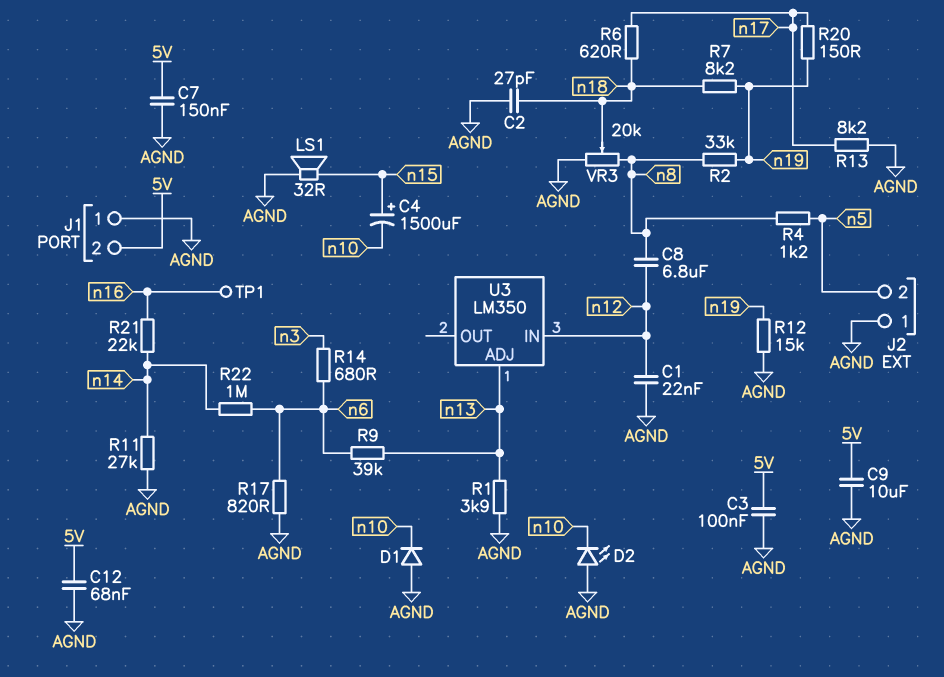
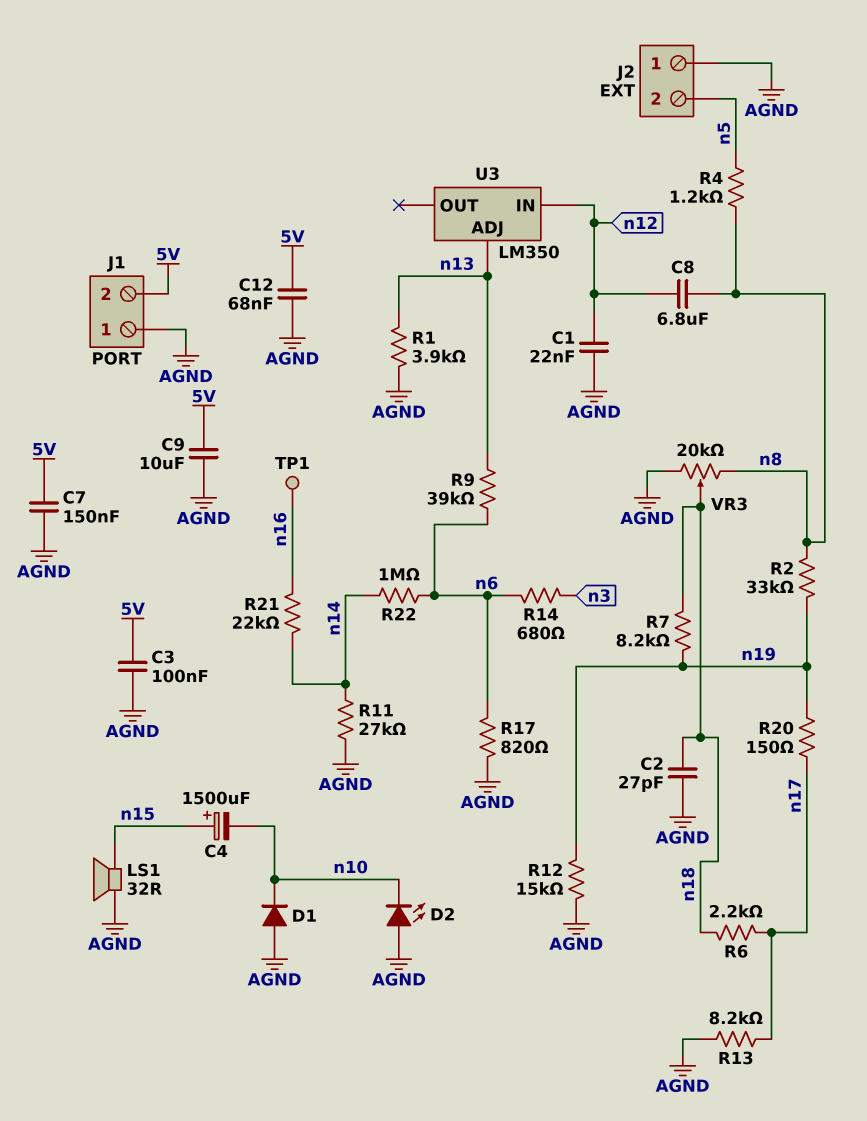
R6: 620 (n17, n18) -> 2.2k (n17, n18)

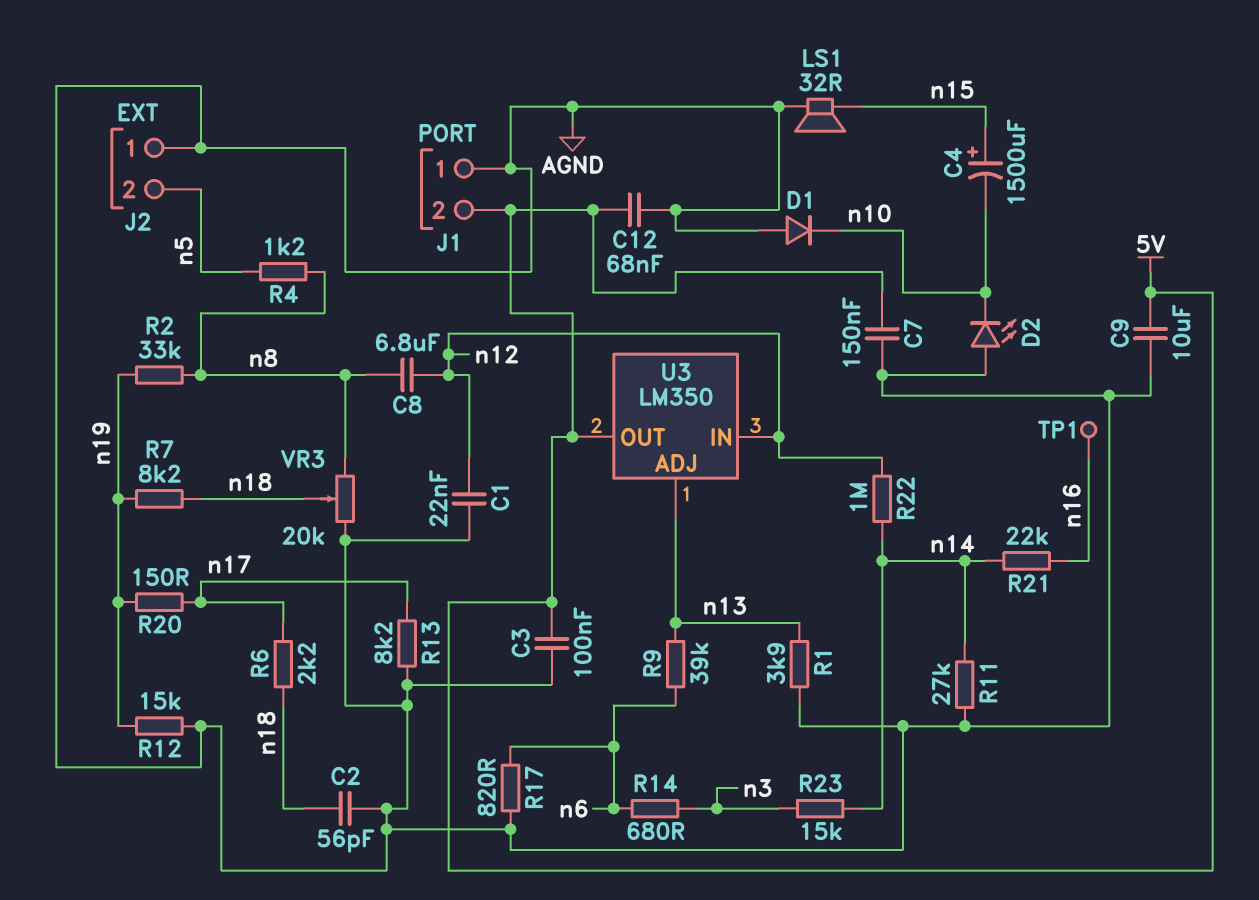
C2: 27pF (AGND, n18) -> 56pF (AGND, n18)
R22: 1M (n6, n14) -> 1M (n12, n14)
R23: none -> 15k (n3, n14)
U3 pin OUT: none -> 5V

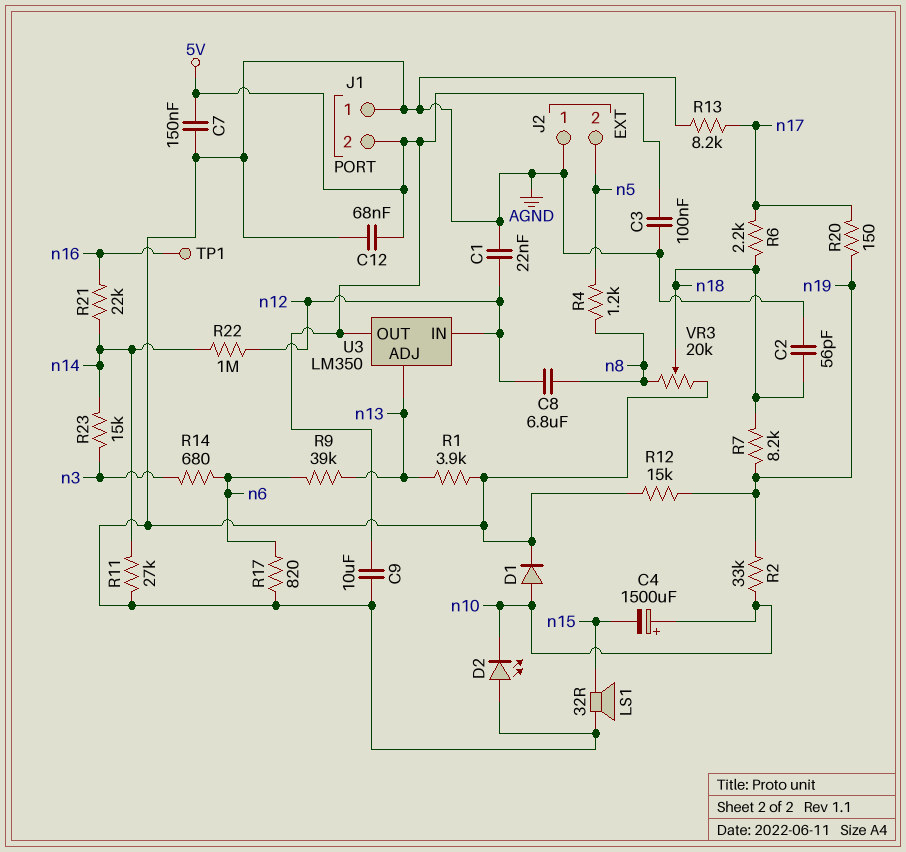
C4: 1500uF (plus n15, minus n10) -> 1500uF (plus n10, minus n15)
D1: diode (A AGND, K n10) -> diode (A n10, K AGND)
R2: 33k (n8, n19) -> 33k (n10, n19)

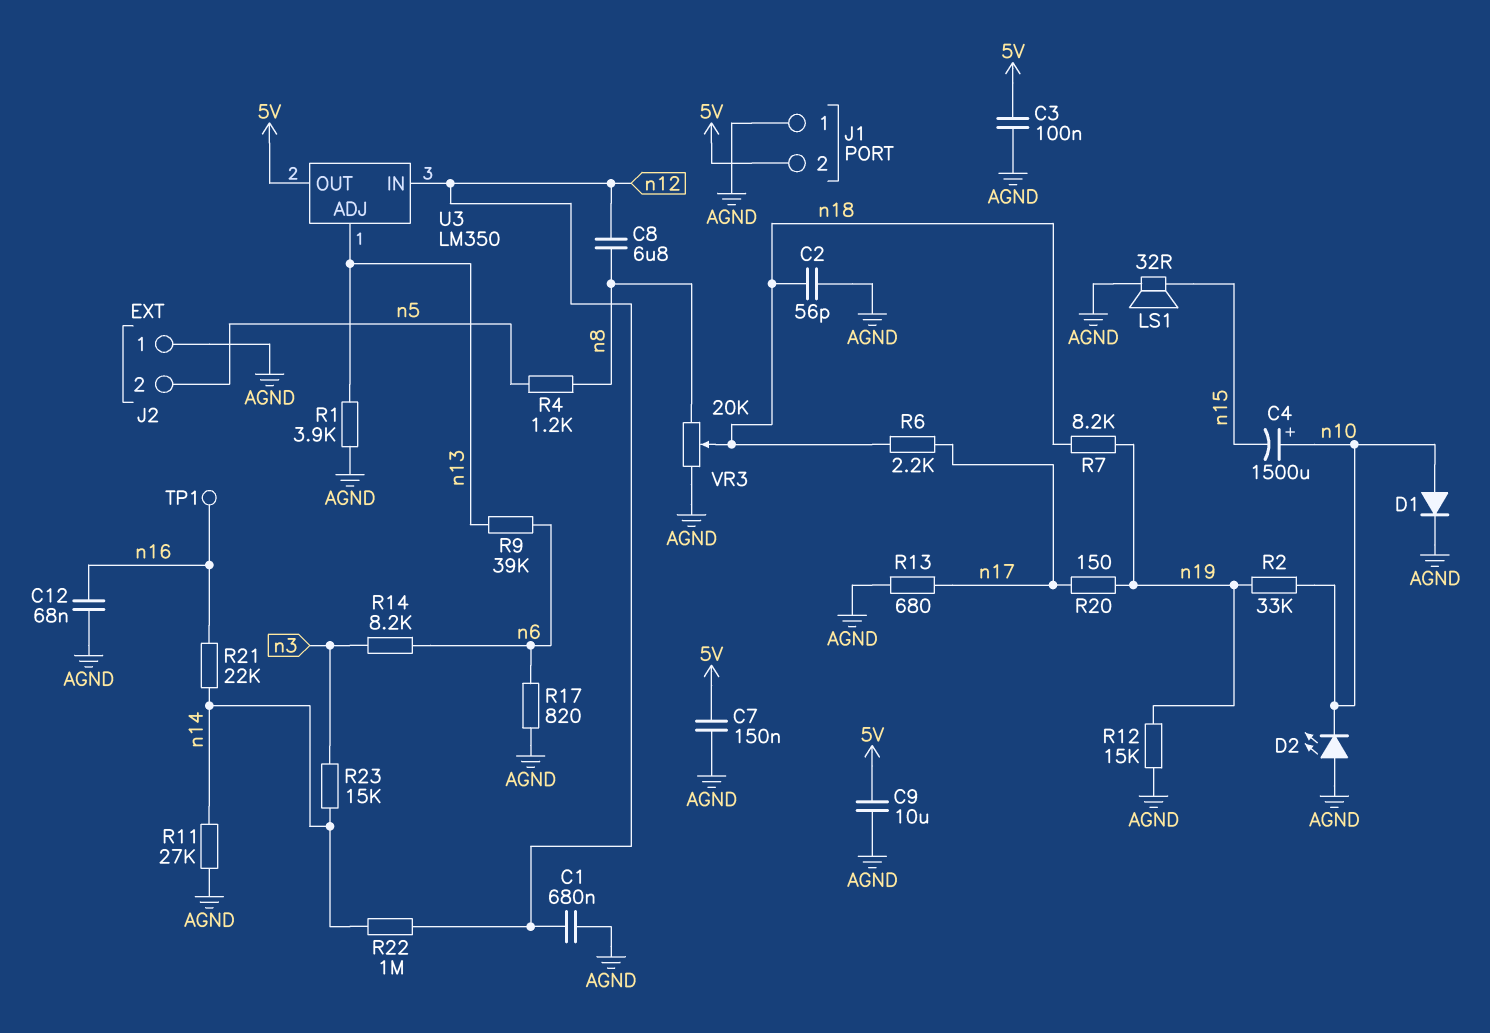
C1: 22nF (AGND, n12) -> 680nF (AGND, n12)
C12: 68nF (5V, AGND) -> 68nF (AGND, n16)
R13: 8.2k (AGND, n17) -> 680 (AGND, n17)
R14: 680 (n3, n6) -> 8.2k (n3, n6)

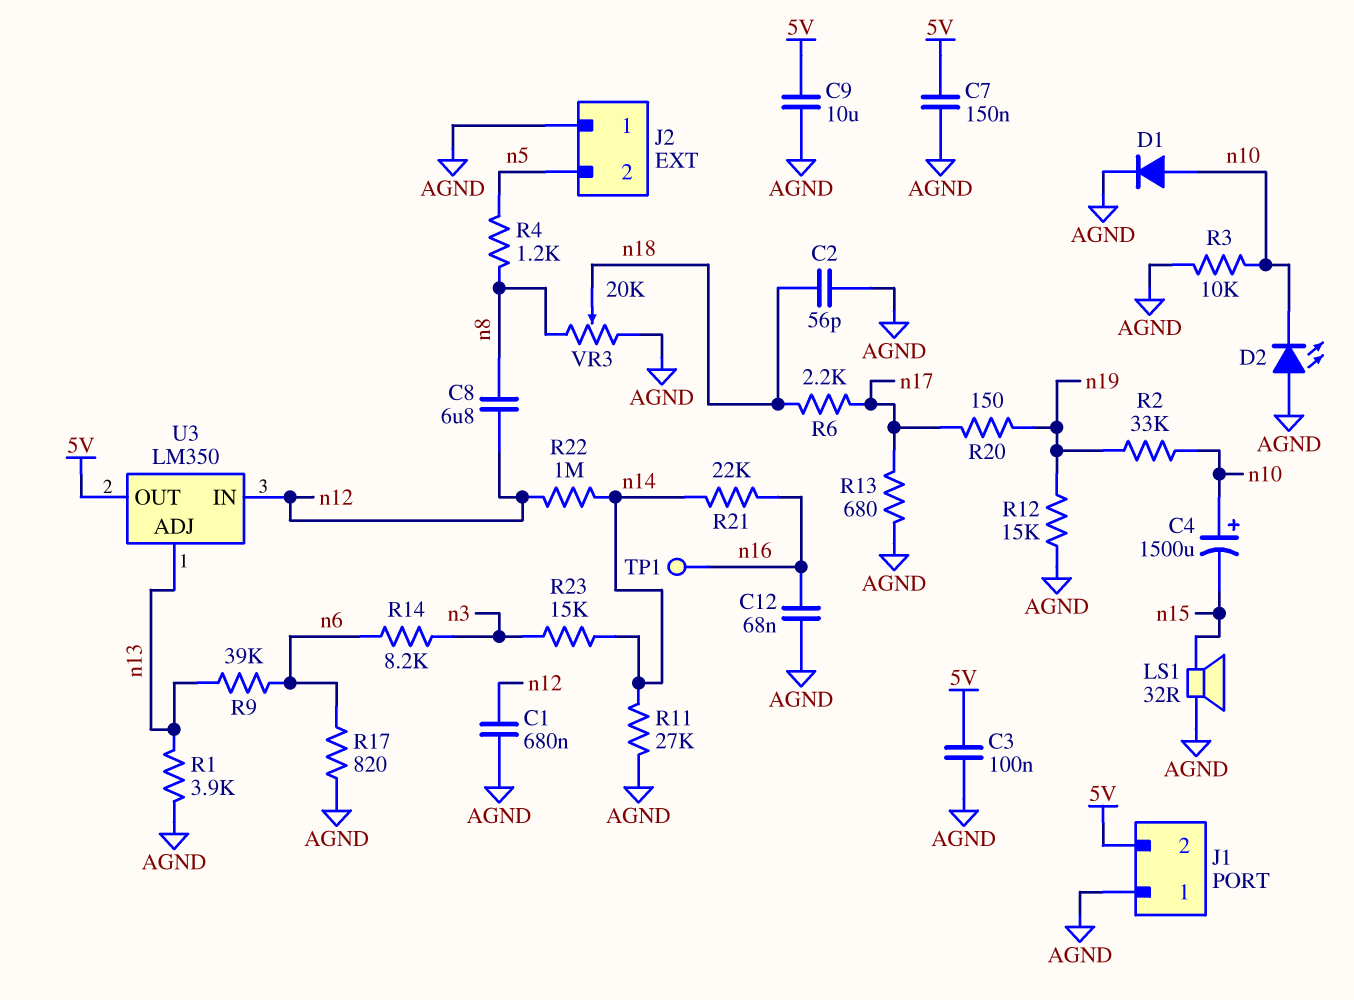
R3: none -> 10k (AGND, n10)
R7: 8.2k (n18, n19) -> none

